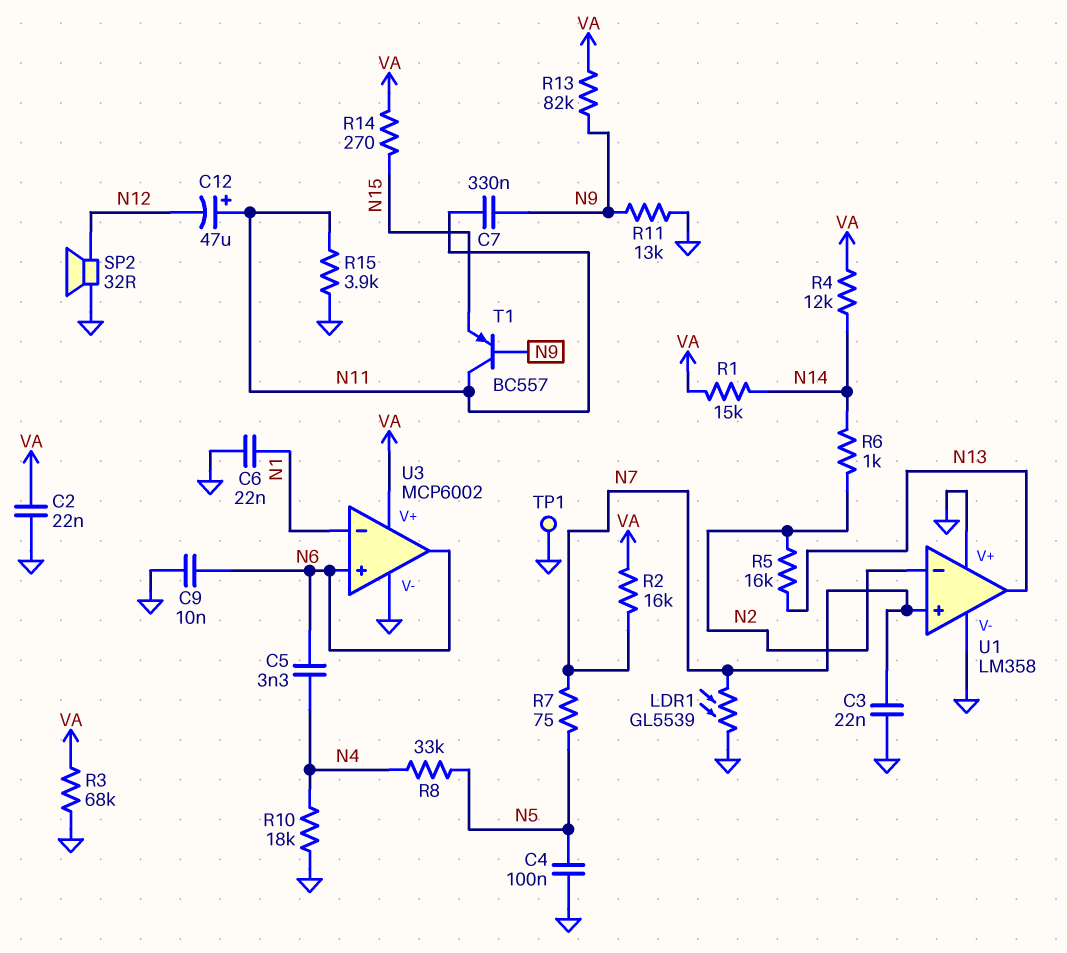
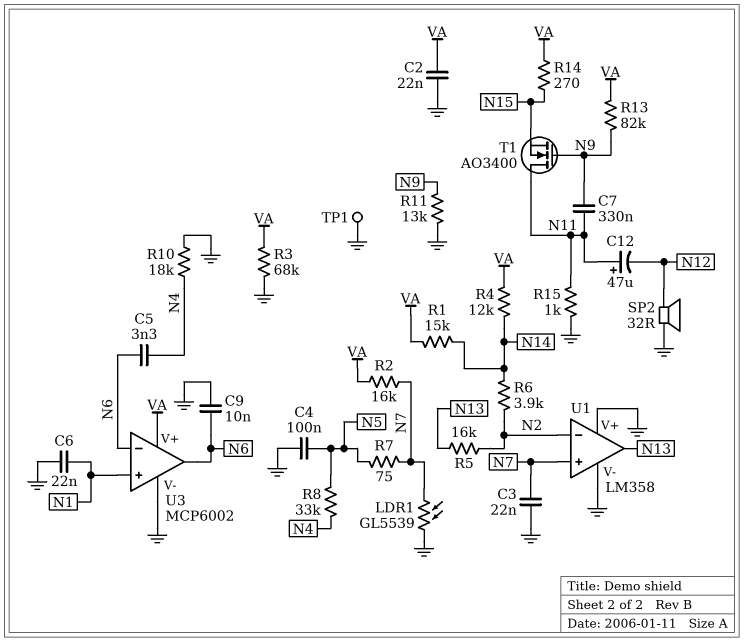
R6: 1k (N2, N14) -> 3.9k (N2, N14)
R15: 3.9k (GND, N11) -> 1k (GND, N11)
T1: PNP BC557 (B N9, C N11, E N15) -> NMOS AO3400 (G N9, D N11, S N15)
U3 pin in+: N6 -> N1
U3 pin in-: N1 -> N6

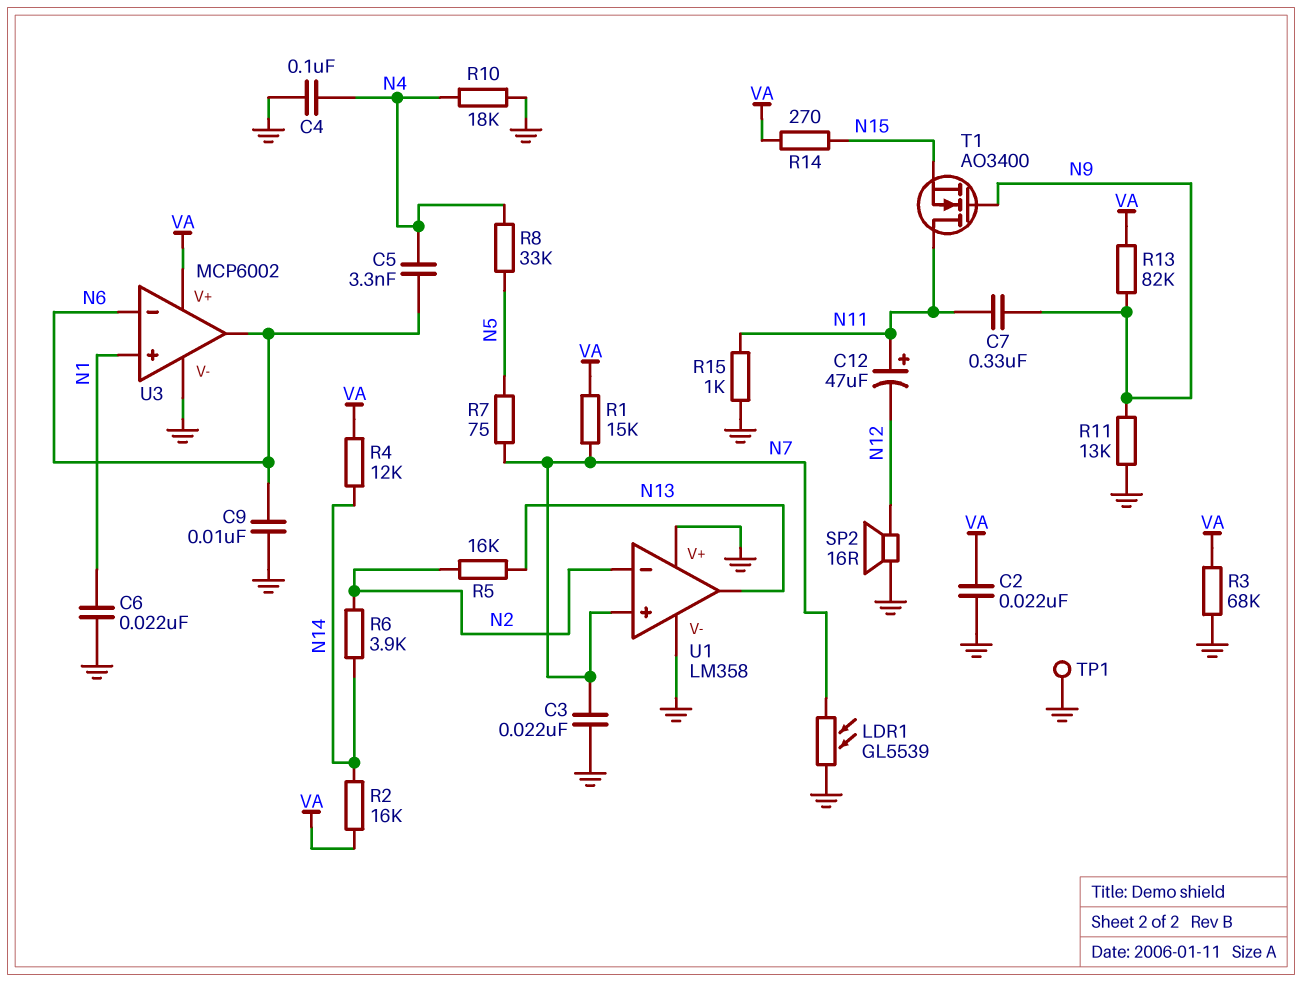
C4: 100nF (GND, N5) -> 100nF (GND, N4)
R1: 15k (N14, VA) -> 15k (N7, VA)
R2: 16k (N7, VA) -> 16k (N14, VA)
SP2: speaker 32R (GND, N12) -> speaker 16R (GND, N12)

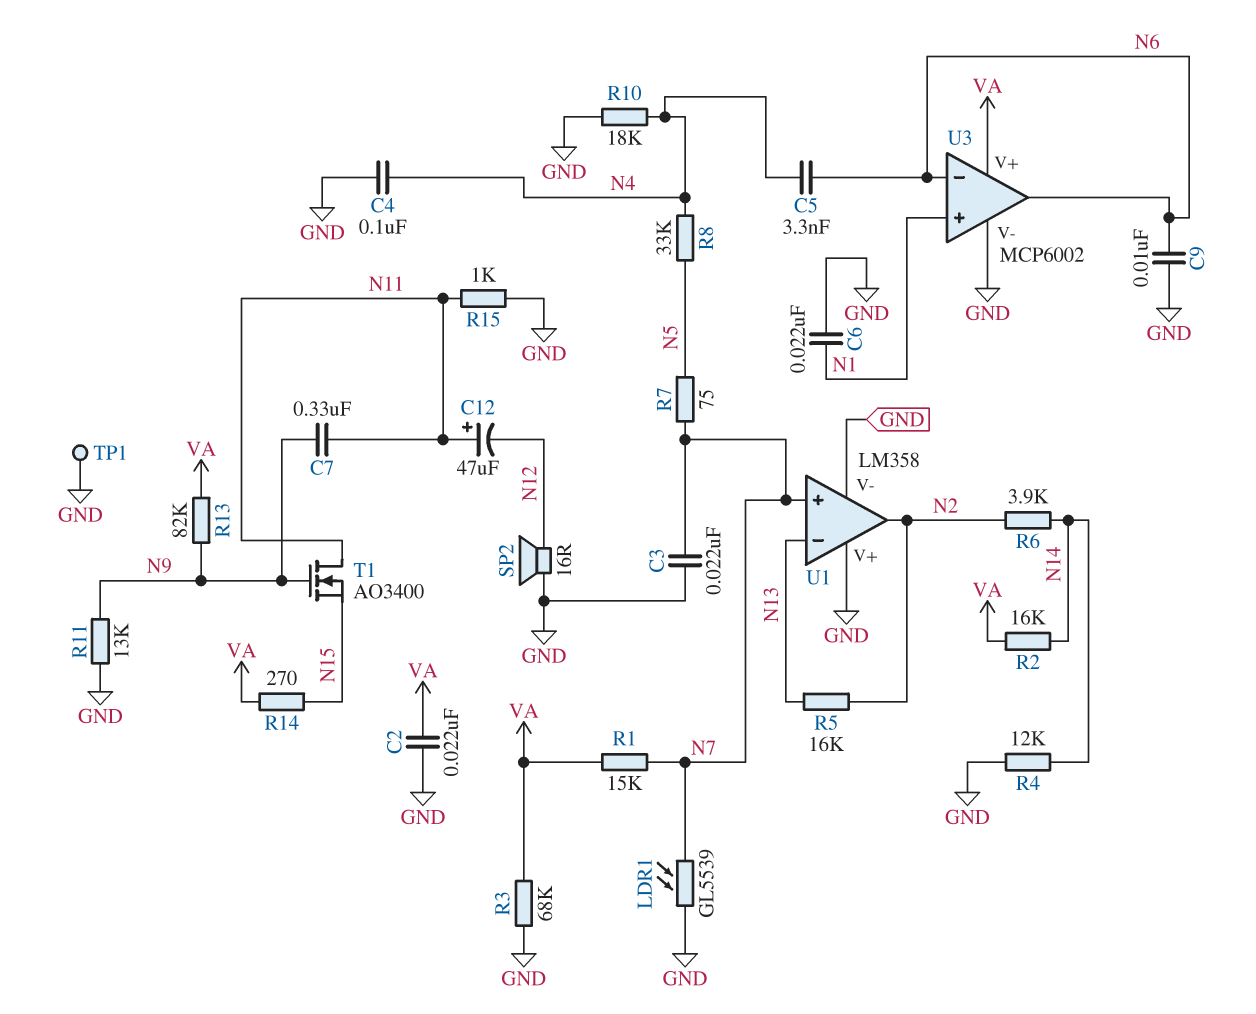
R4: 12k (N14, VA) -> 12k (GND, N14)
U1 pin in-: N2 -> N13
U1 pin out: N13 -> N2

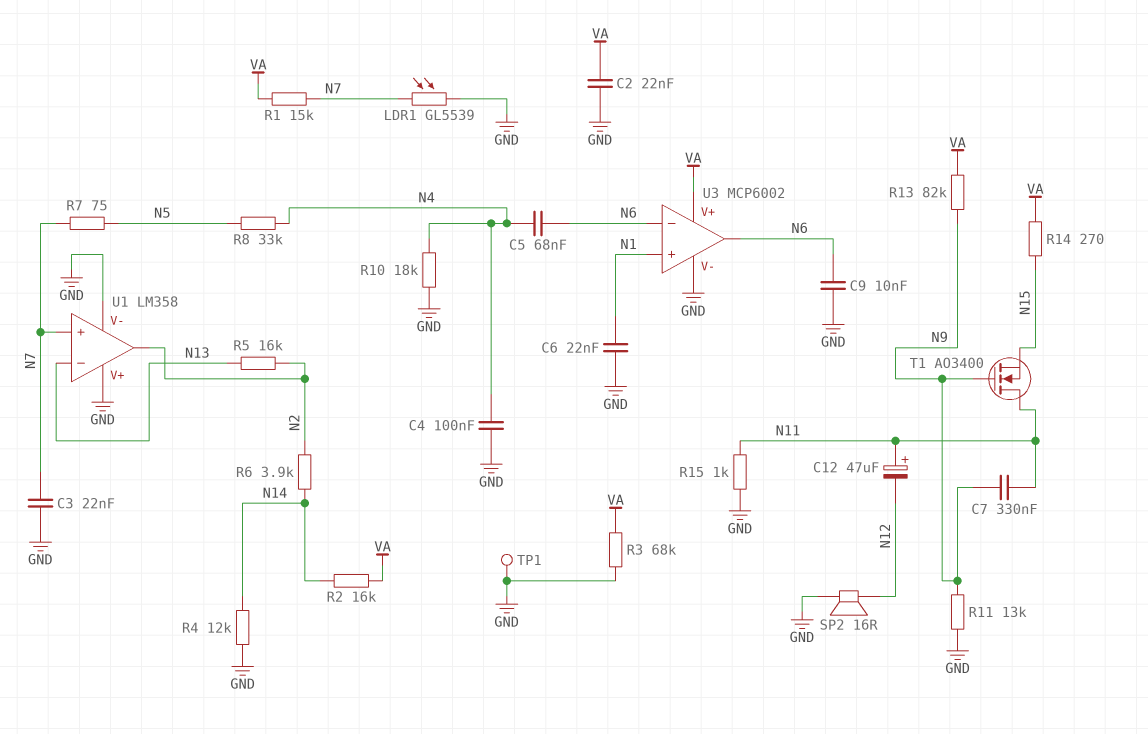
C5: 3.3nF (N4, N6) -> 68nF (N4, N6)

